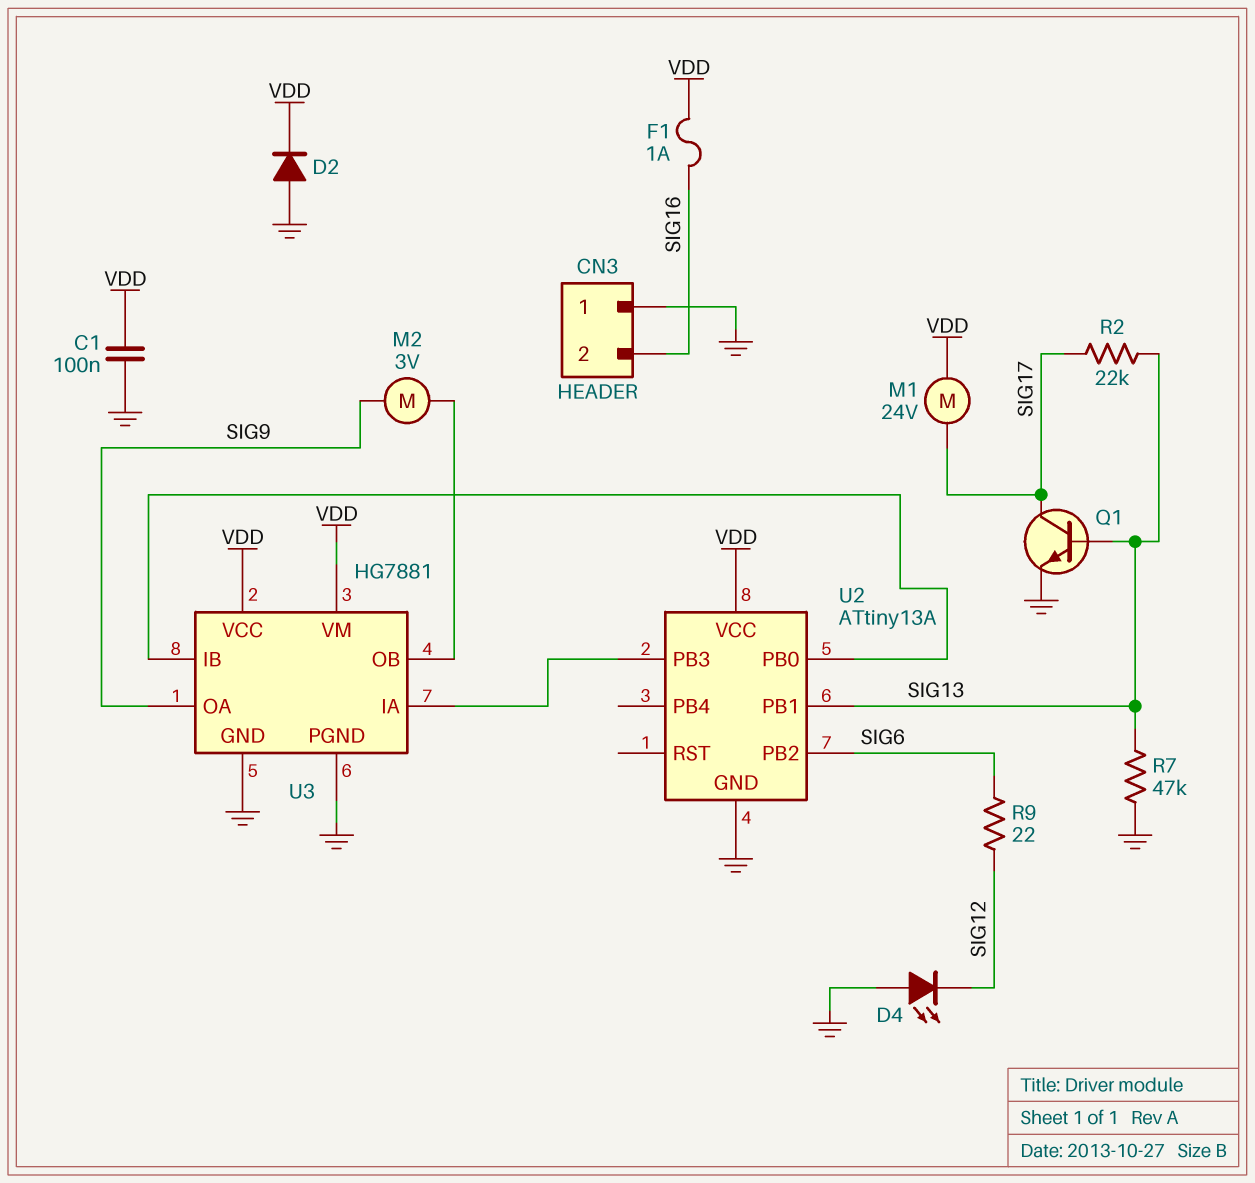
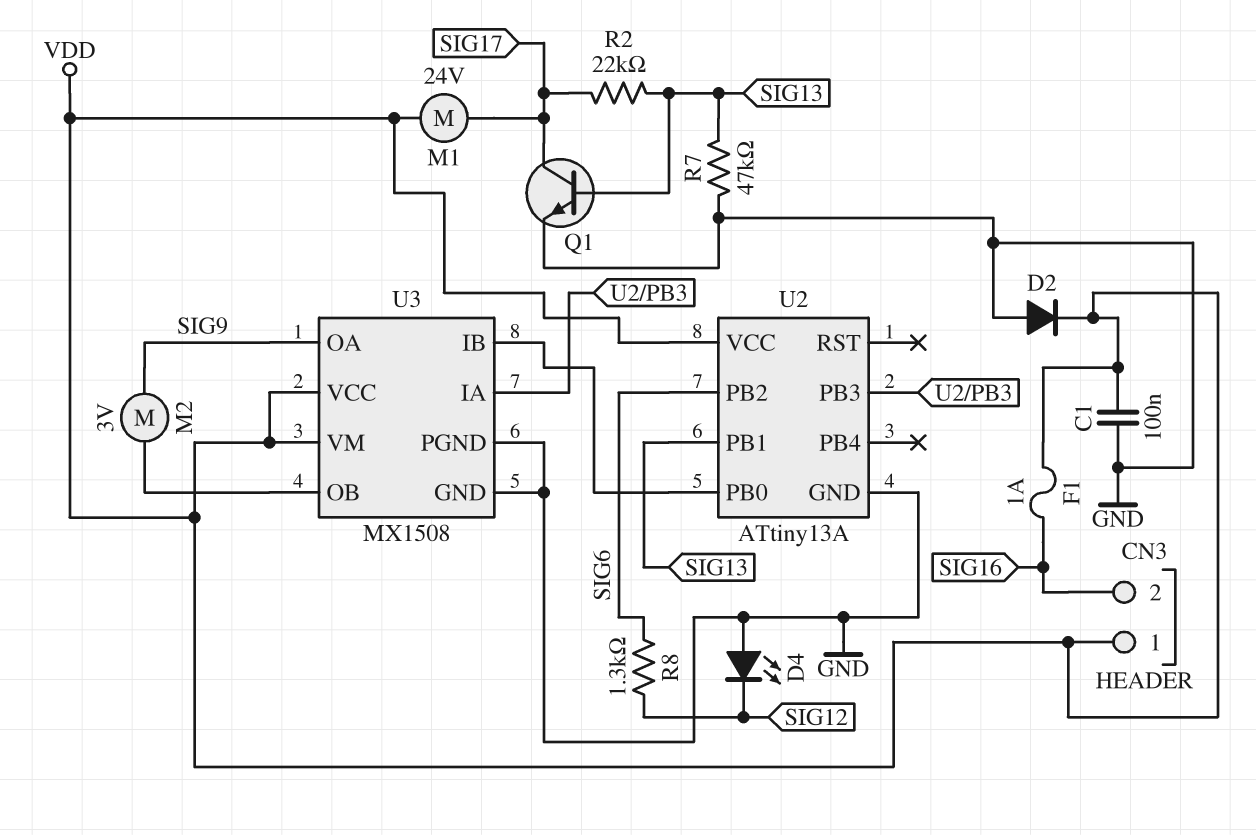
CN3 pin 1: GND -> VDD
R8: none -> 1.3k (SIG6, SIG12)
R9: 22 (SIG6, SIG12) -> none
U3: HG7881 -> MX1508

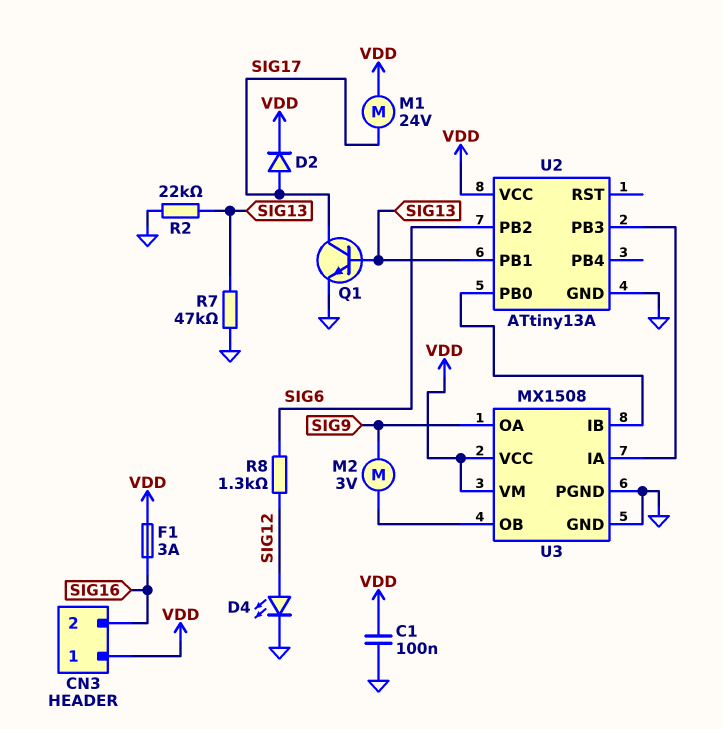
D2: diode (A GND, K VDD) -> diode (A SIG17, K VDD)
D4: LED (A GND, K SIG12) -> LED (A SIG12, K GND)
F1: 1A (SIG16, VDD) -> 3A (SIG16, VDD)
R2: 22k (SIG13, SIG17) -> 22k (GND, SIG13)

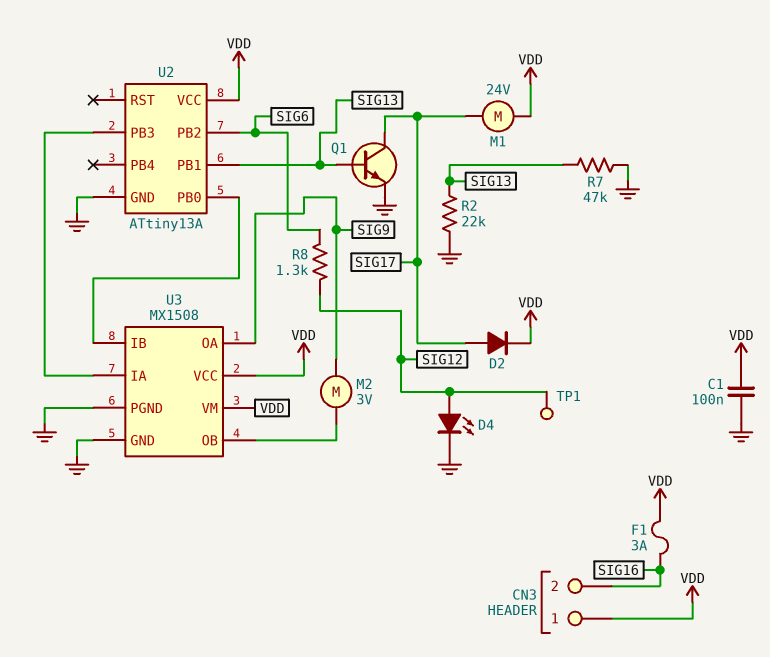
TP1: none -> test point (SIG12)

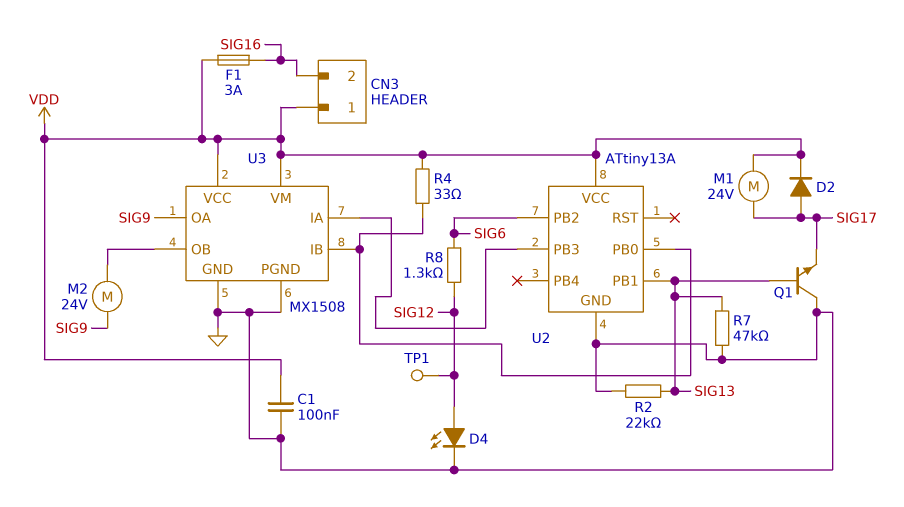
M2: motor 3V (SIG9, U3/OB) -> motor 24V (SIG9, U3/OB)
Q1: NPN (B SIG13, C SIG17, E GND) -> NPN (B SIG13, C GND, E SIG17)
R4: none -> 33 (U2/PB0, VDD)

